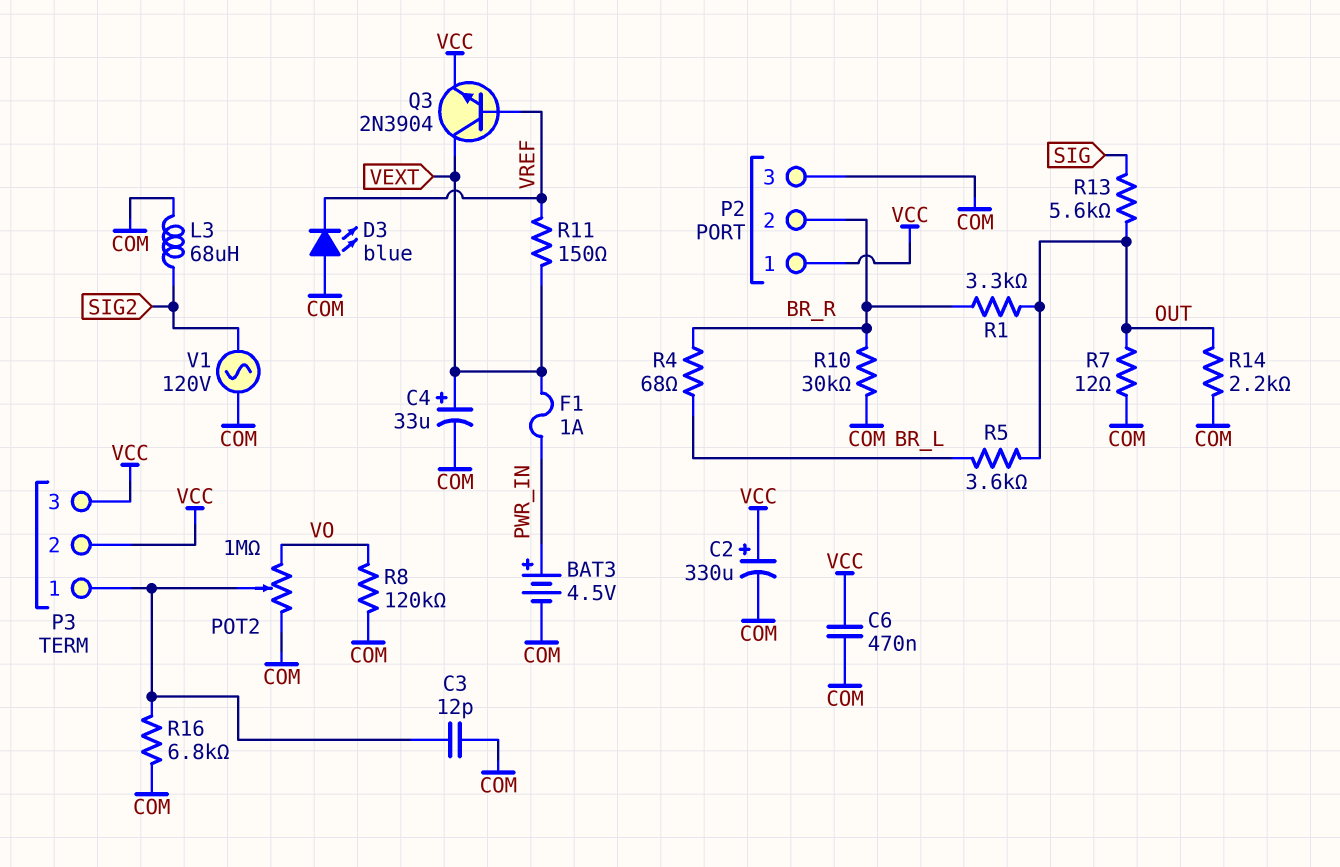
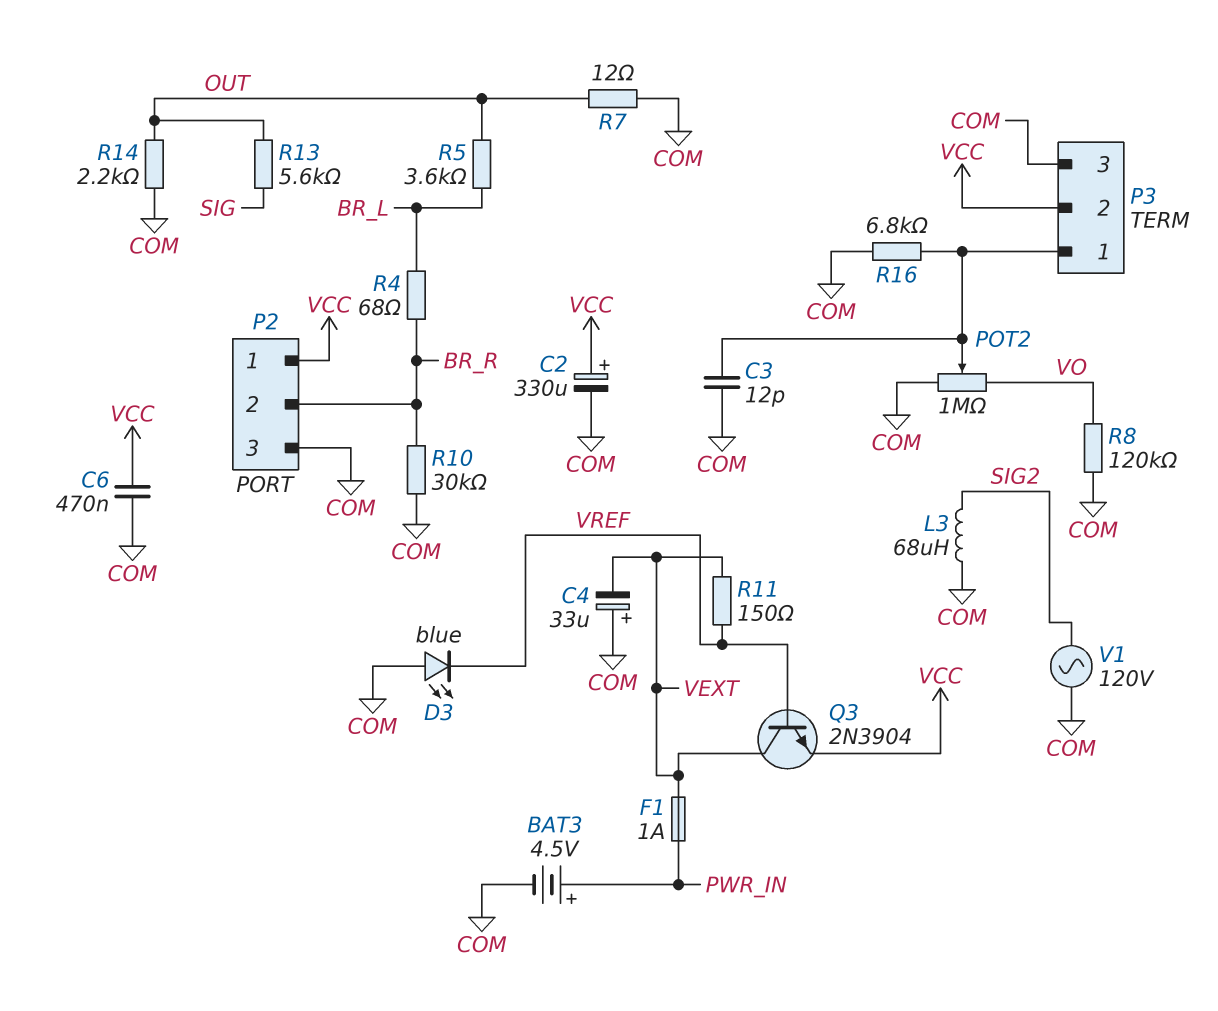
C4: 33uF (plus VEXT, minus COM) -> 33uF (plus COM, minus VEXT)
P3 pin 3: VCC -> COM
R1: 3.3k (BR_R, OUT) -> none

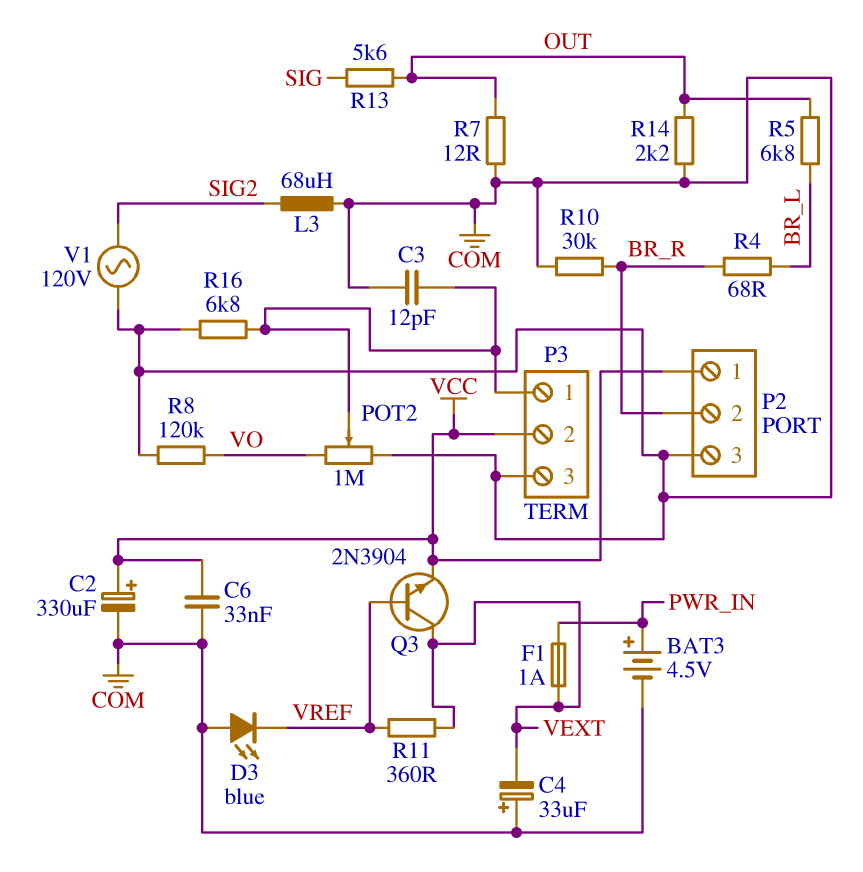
C6: 470nF (COM, VCC) -> 33nF (COM, VCC)
R5: 3.6k (BR_L, OUT) -> 6.8k (BR_L, OUT)
R11: 150 (VEXT, VREF) -> 360 (VEXT, VREF)

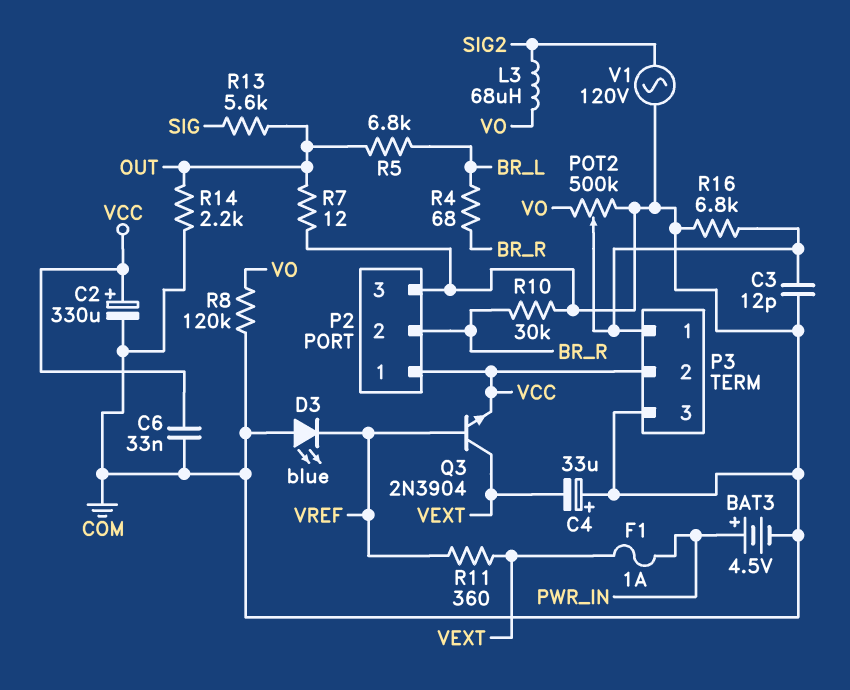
L3: 68uH (COM, SIG2) -> 68uH (SIG2, VO)
POT2: 1M (COM, VO, wiper P3/1) -> 500k (COM, VO, wiper P3/1)

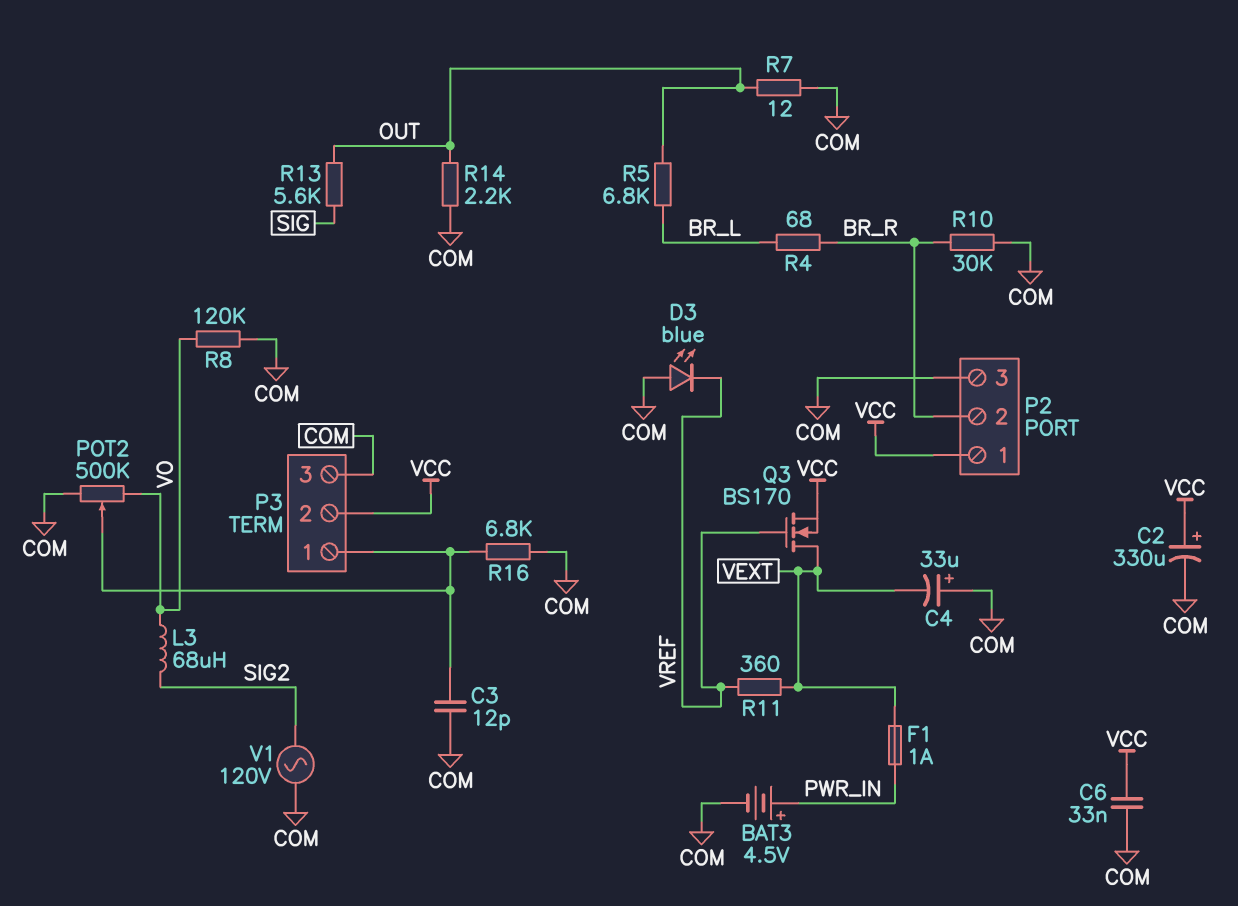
Q3: NPN 2N3904 (B VREF, C VEXT, E VCC) -> NMOS BS170 (G VREF, D VEXT, S VCC)

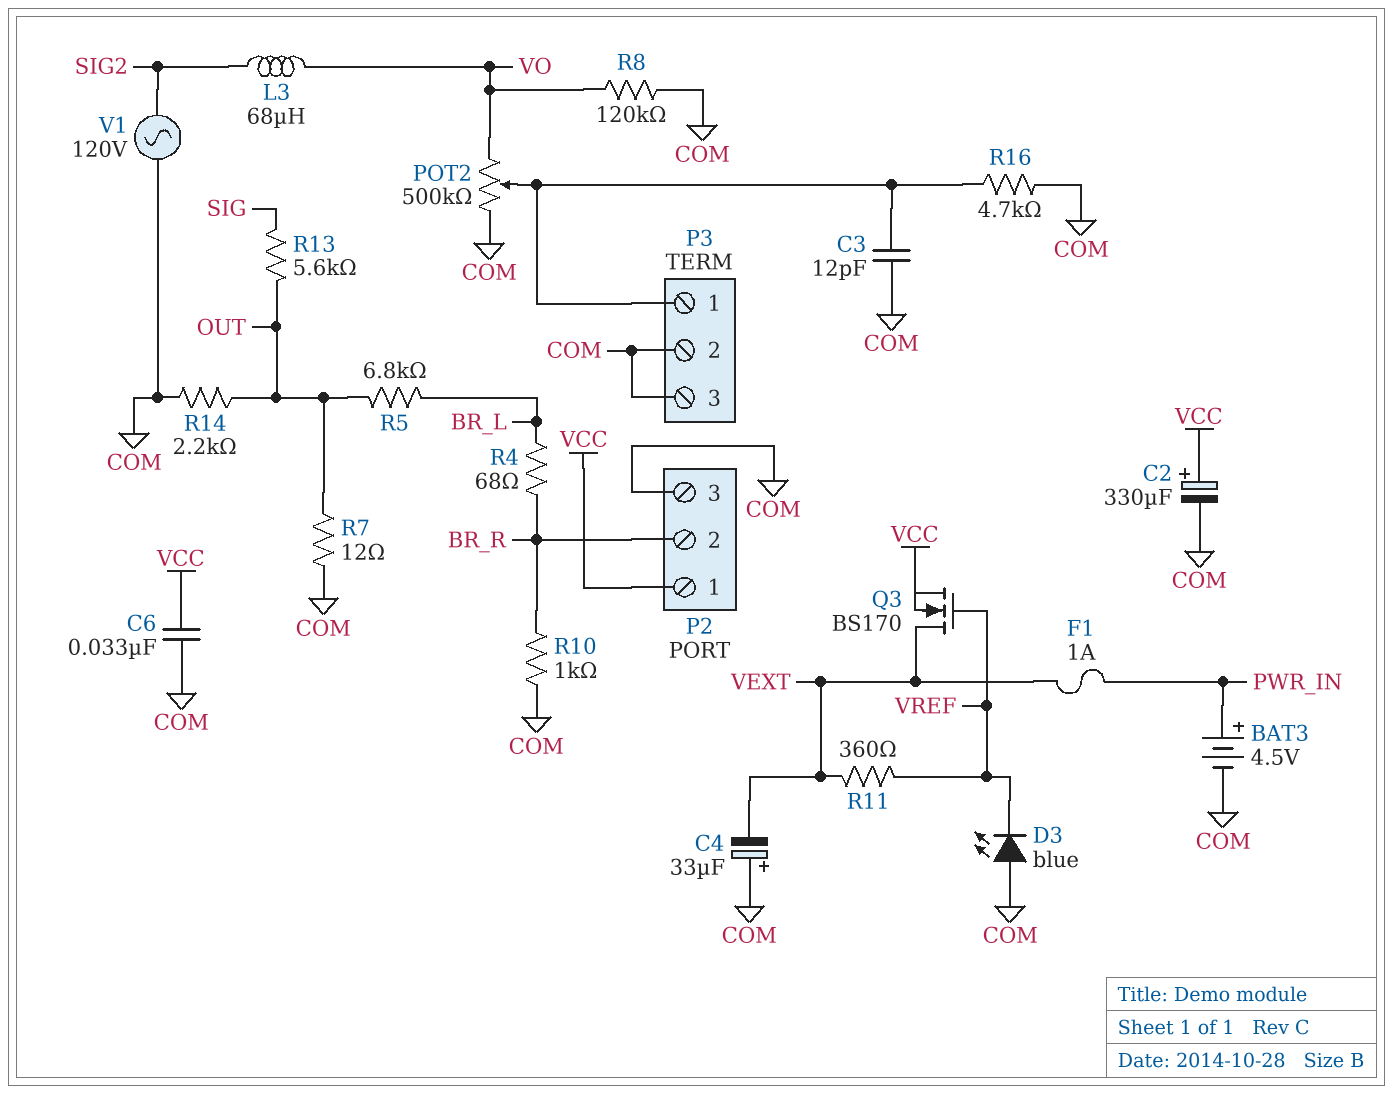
P3 pin 2: VCC -> COM
R10: 30k (BR_R, COM) -> 1k (BR_R, COM)
R16: 6.8k (COM, P3/1) -> 4.7k (COM, P3/1)

